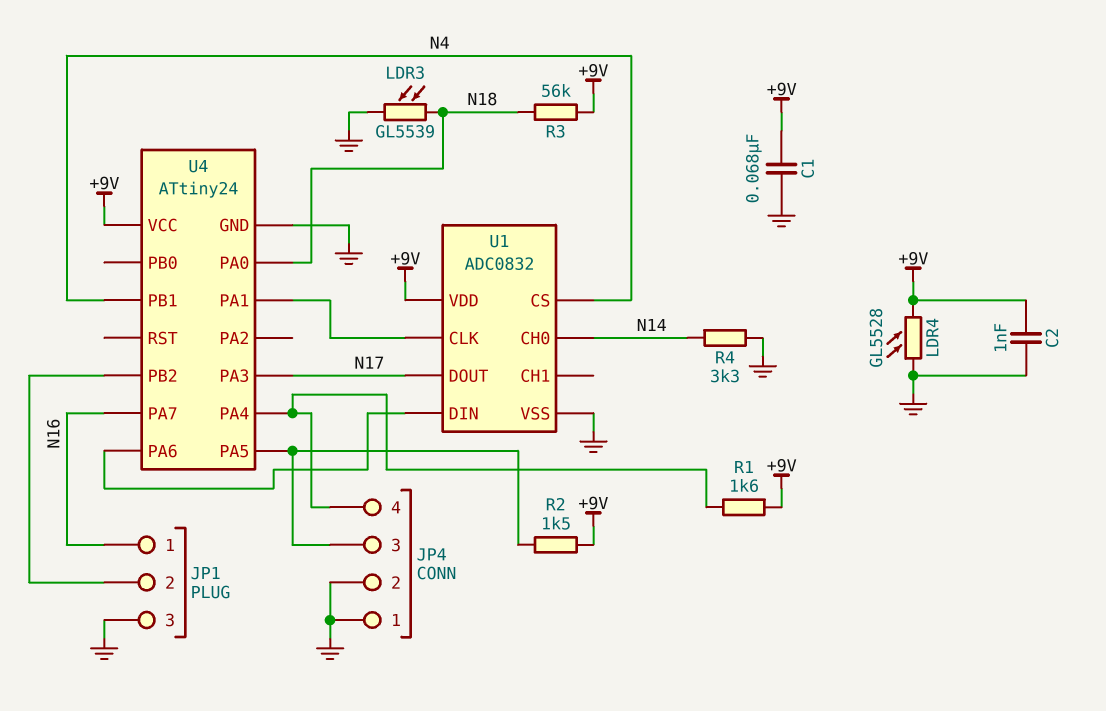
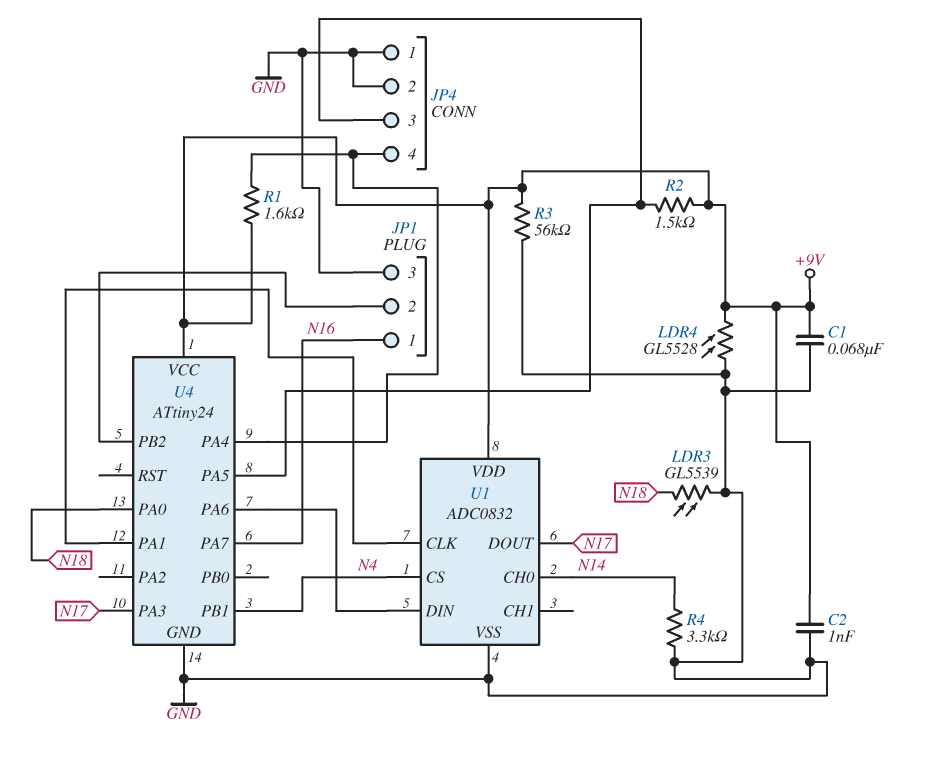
R3: 56k (+9V, N18) -> 56k (+9V, GND)

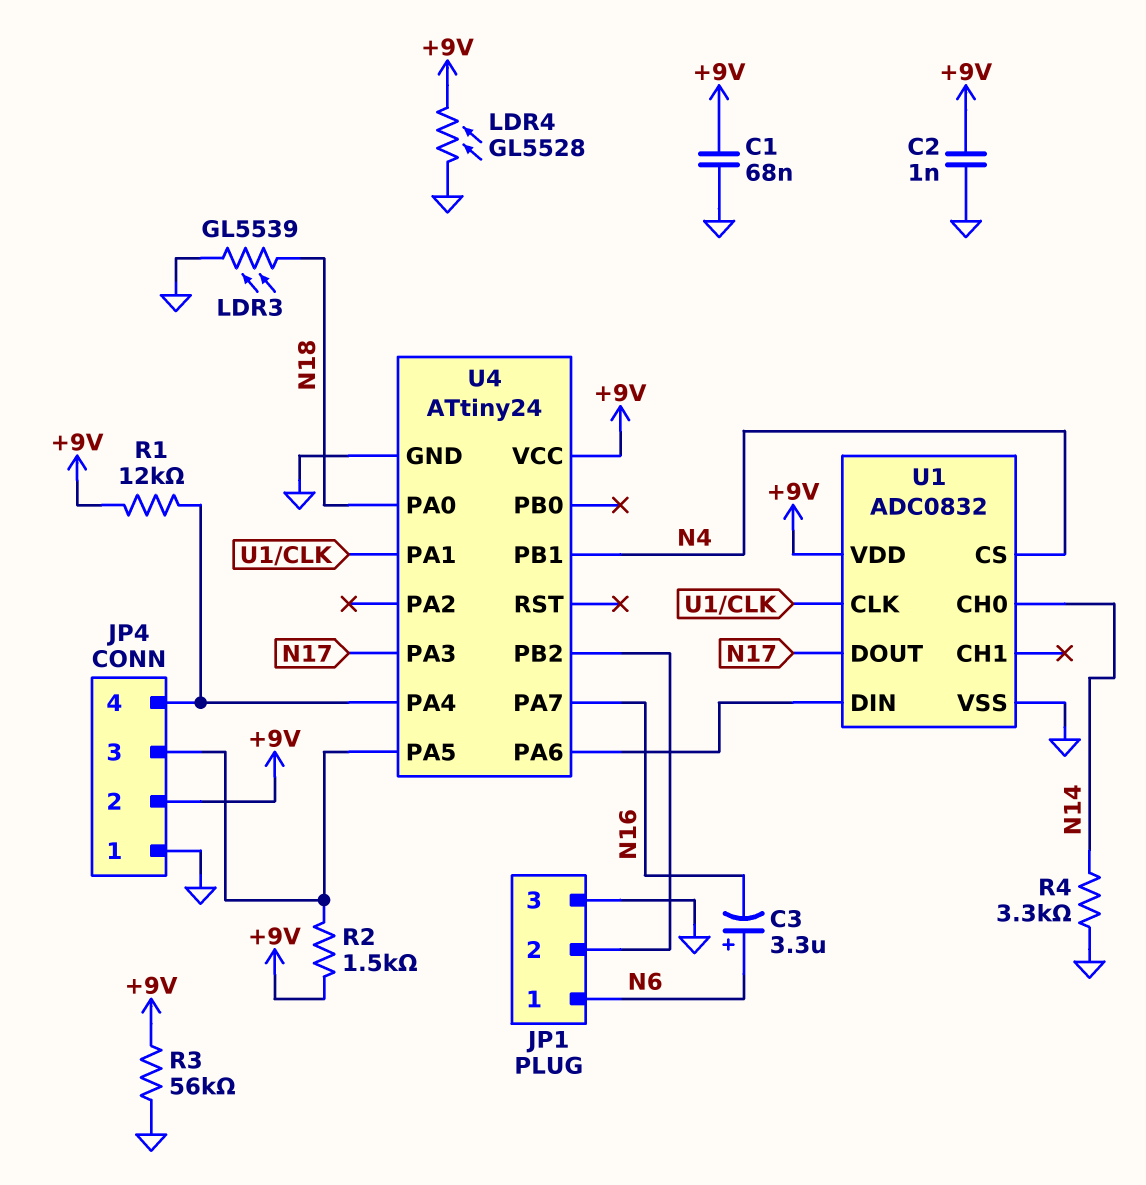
C3: none -> 3.3uF (plus N6, minus N16)
JP1 pin 1: N16 -> N6
JP4 pin 2: GND -> +9V
R1: 1.6k (+9V, JP4/4) -> 12k (+9V, JP4/4)

